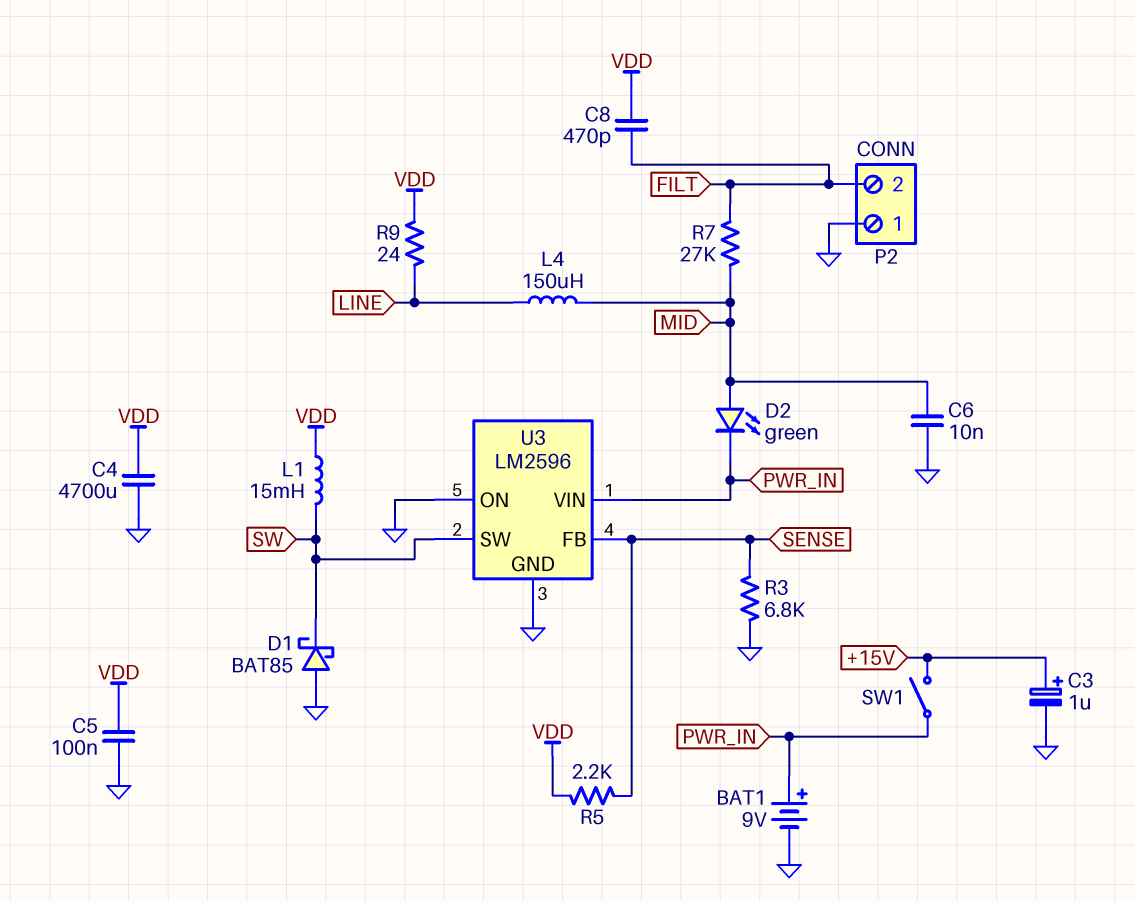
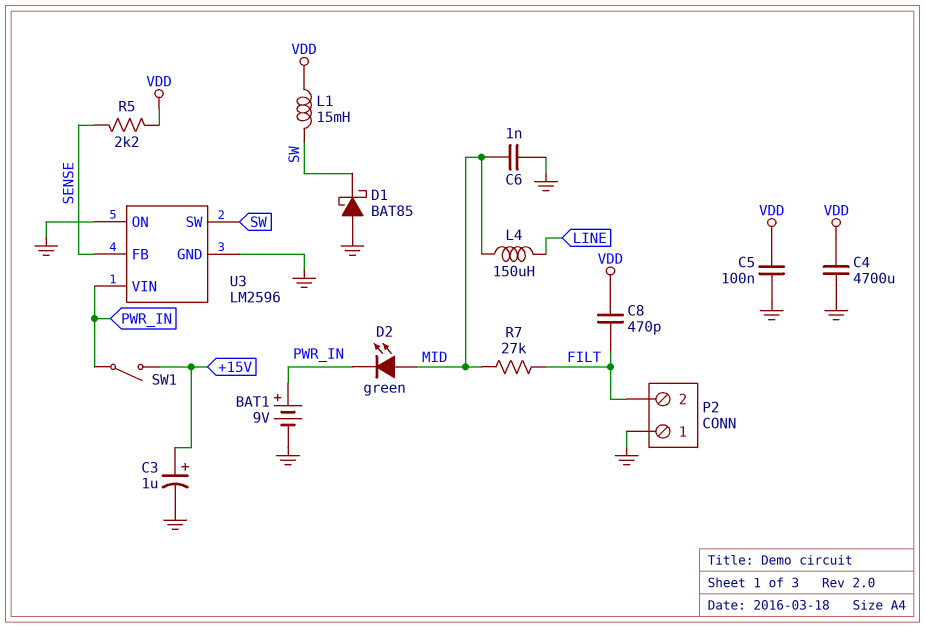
C6: 10nF (GND, MID) -> 1nF (GND, MID)
R3: 6.8k (GND, SENSE) -> none
R9: 24 (LINE, VDD) -> none

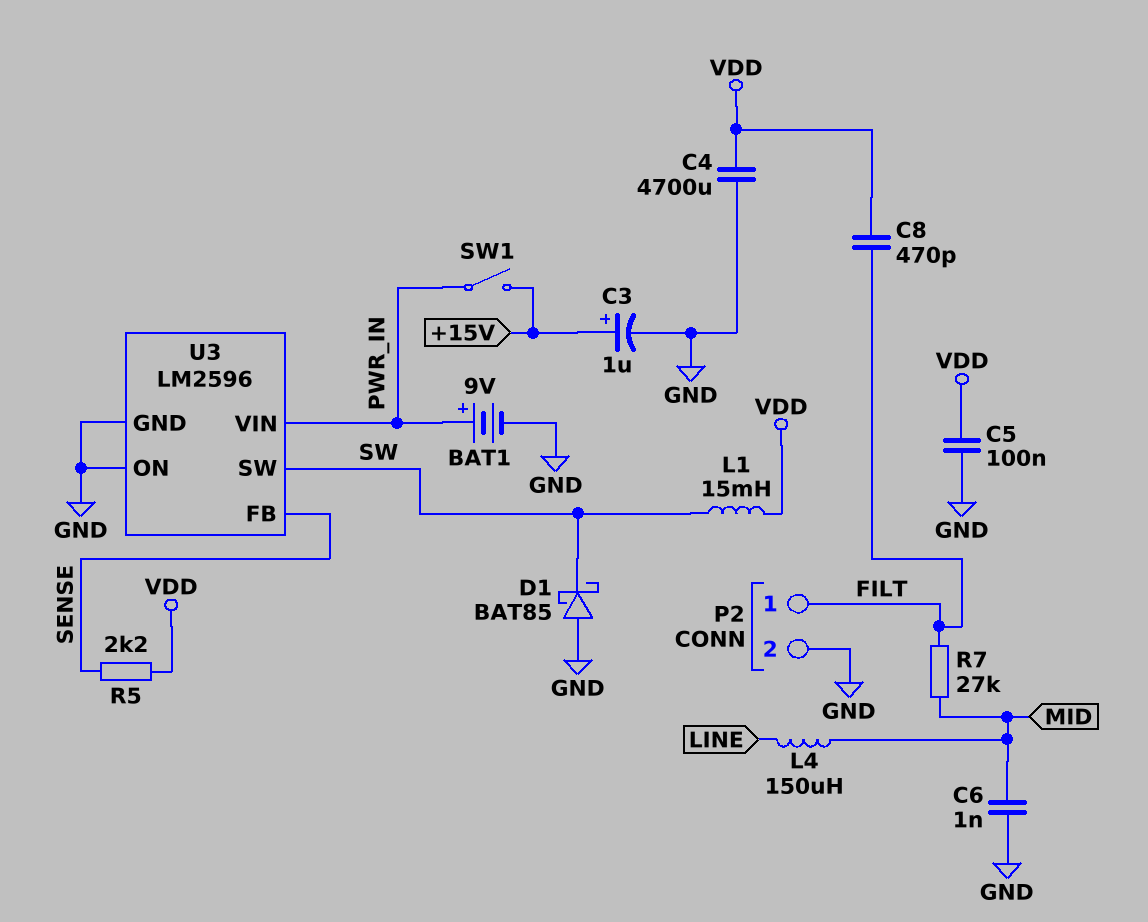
D2: LED green (A MID, K PWR_IN) -> none
P2 pin 1: GND -> FILT
P2 pin 2: FILT -> GND

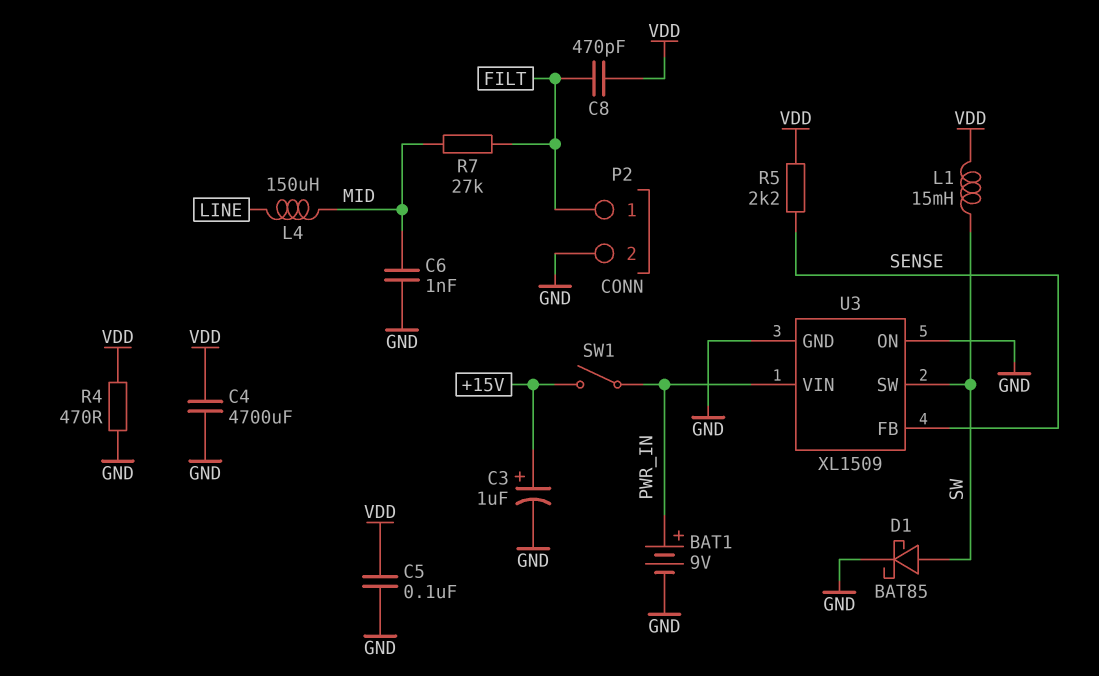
D1: schottky BAT85 (A GND, K SW) -> schottky BAT85 (A SW, K GND)
R4: none -> 470 (GND, VDD)
U3: LM2596 -> XL1509

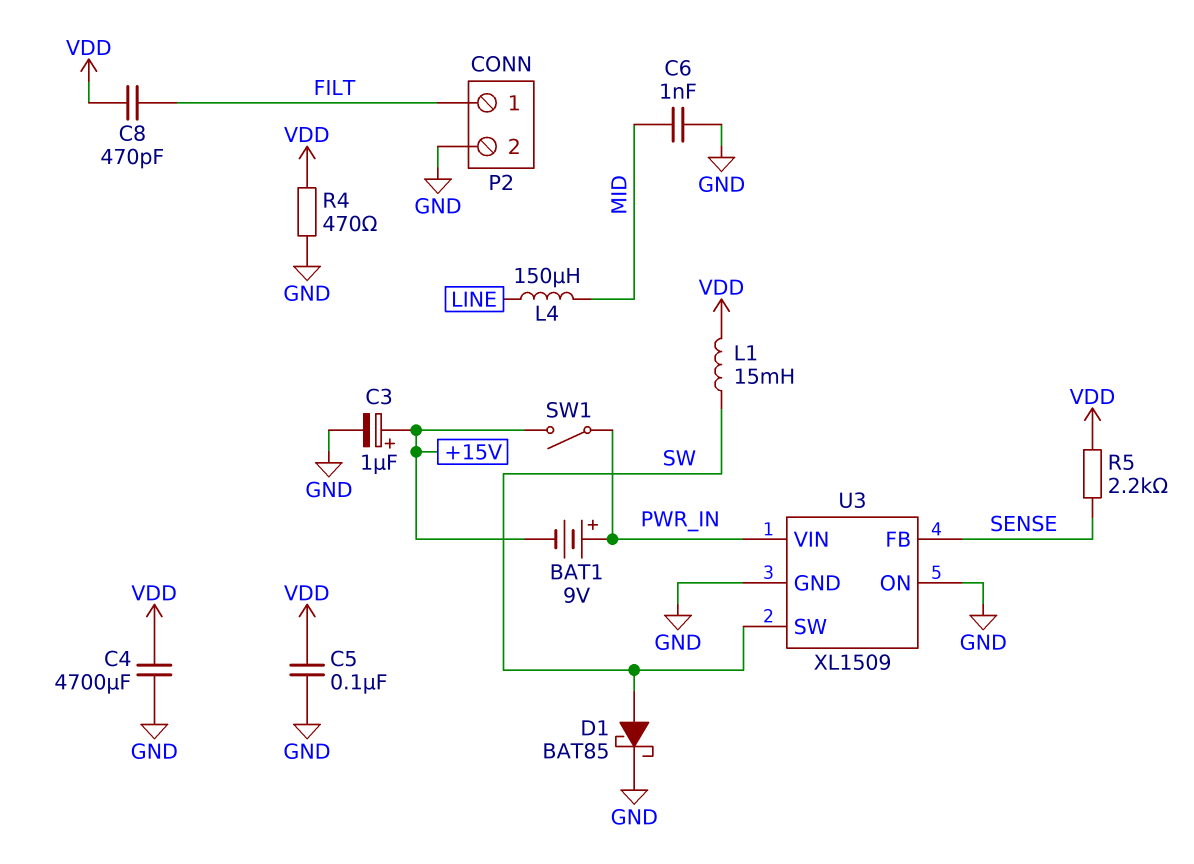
BAT1: 9V (plus PWR_IN, minus GND) -> 9V (plus PWR_IN, minus +15V)
R7: 27k (FILT, MID) -> none

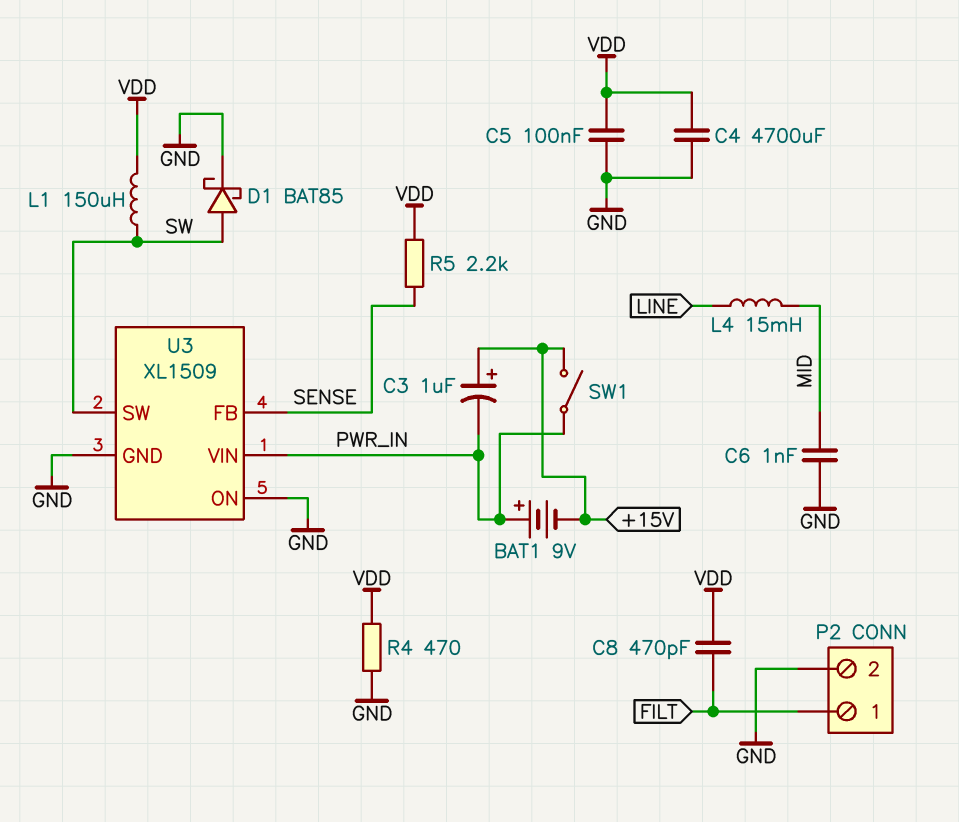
C3: 1uF (plus +15V, minus GND) -> 1uF (plus +15V, minus PWR_IN)
L1: 15mH (SW, VDD) -> 150uH (SW, VDD)
L4: 150uH (LINE, MID) -> 15mH (LINE, MID)

